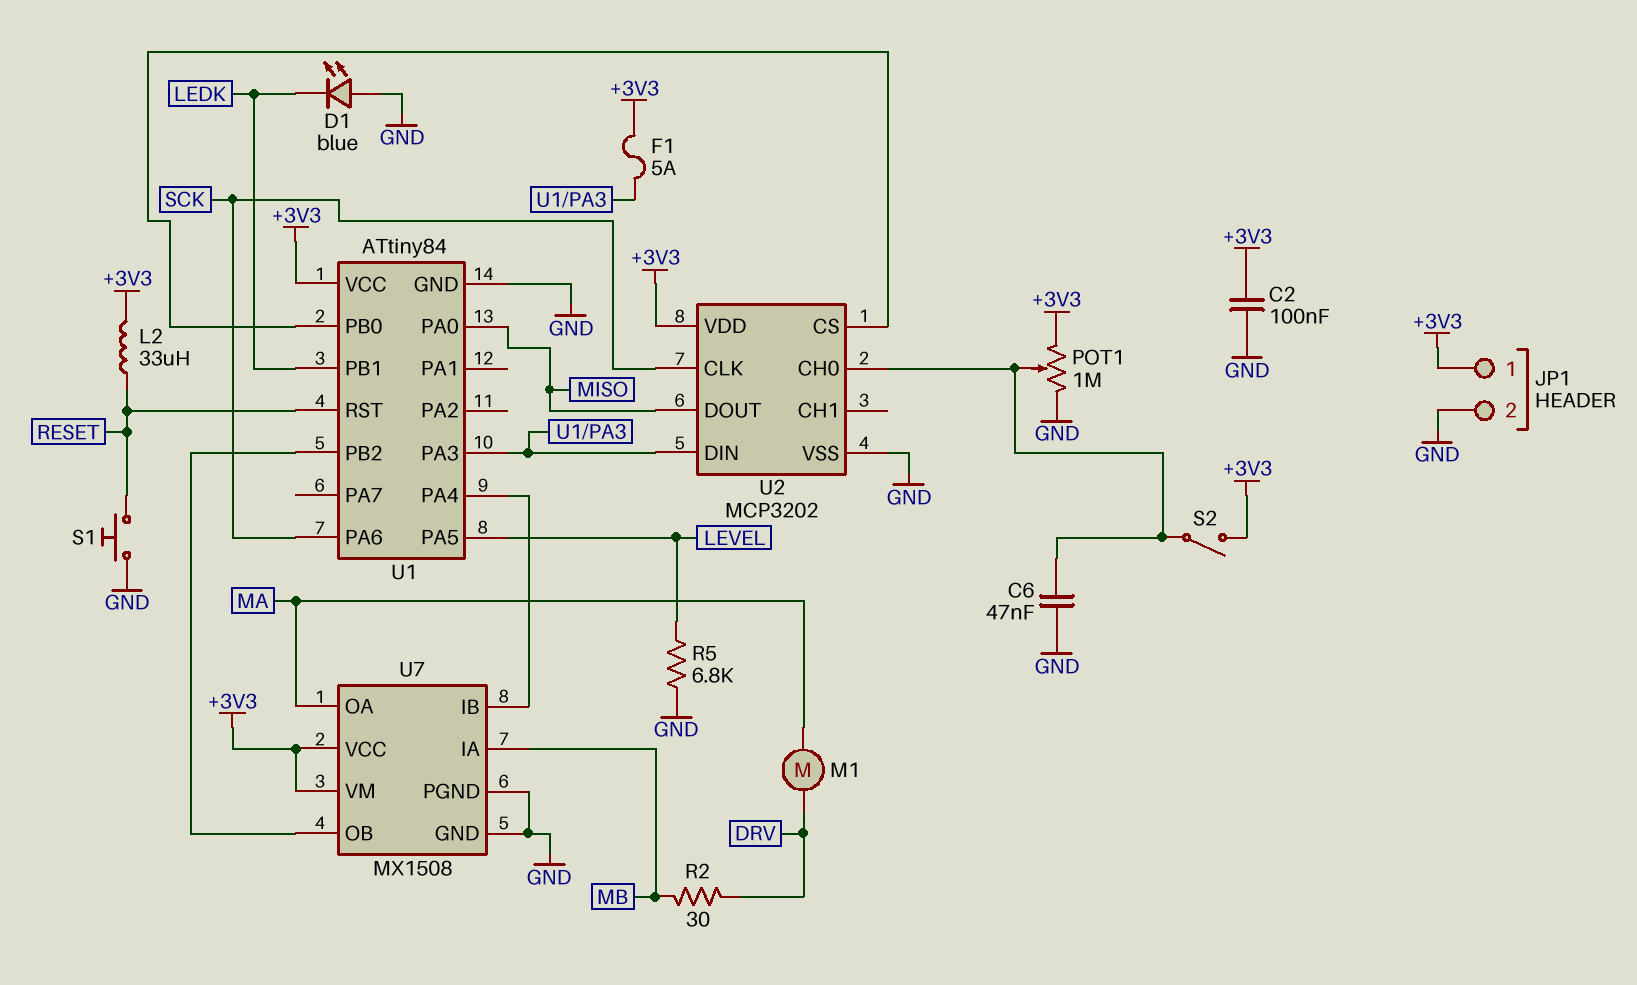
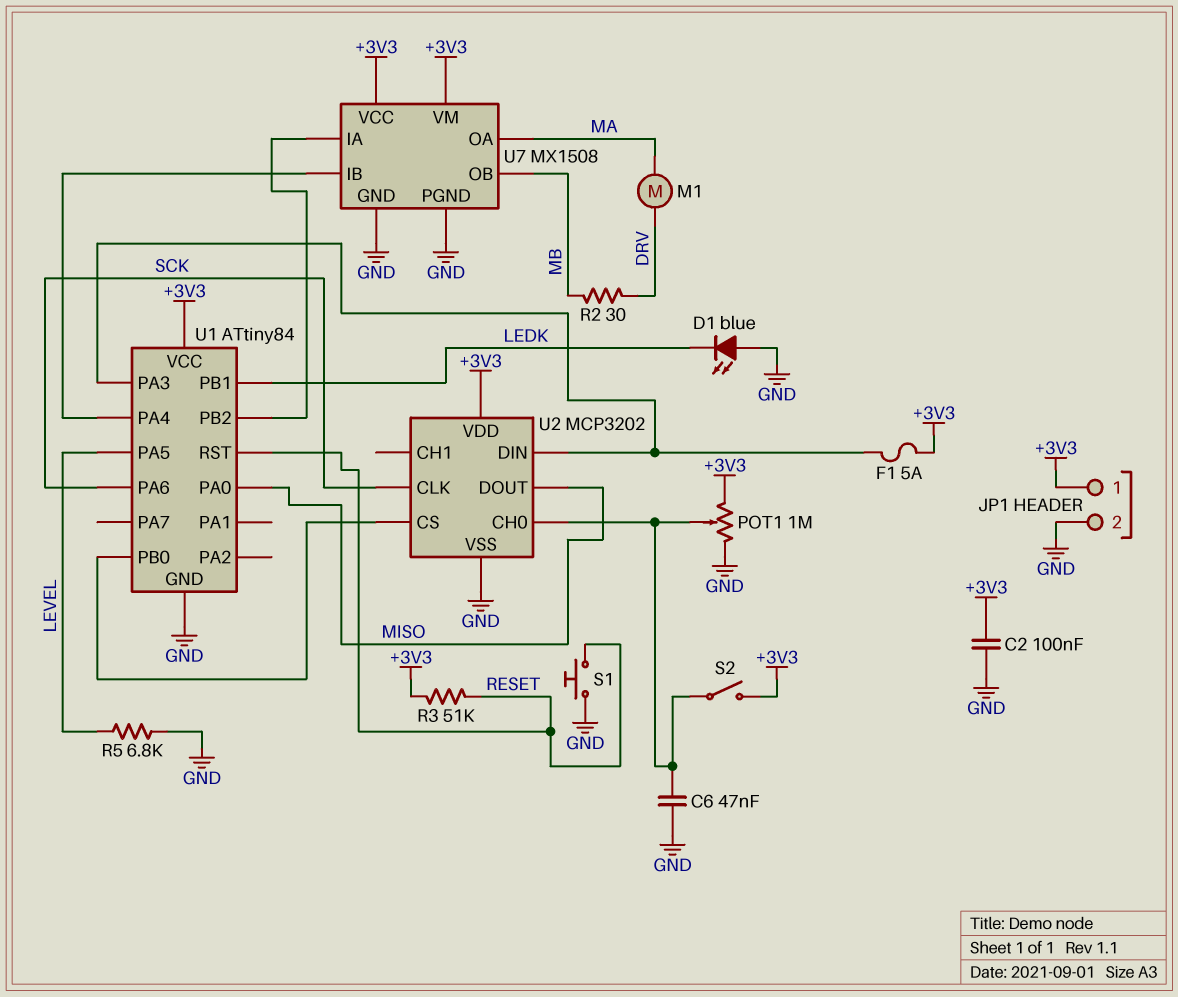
L2: 33uH (+3V3, RESET) -> none
R3: none -> 51k (+3V3, RESET)
U7 pin IA: MB -> U1/PB2
U7 pin OB: U1/PB2 -> MB

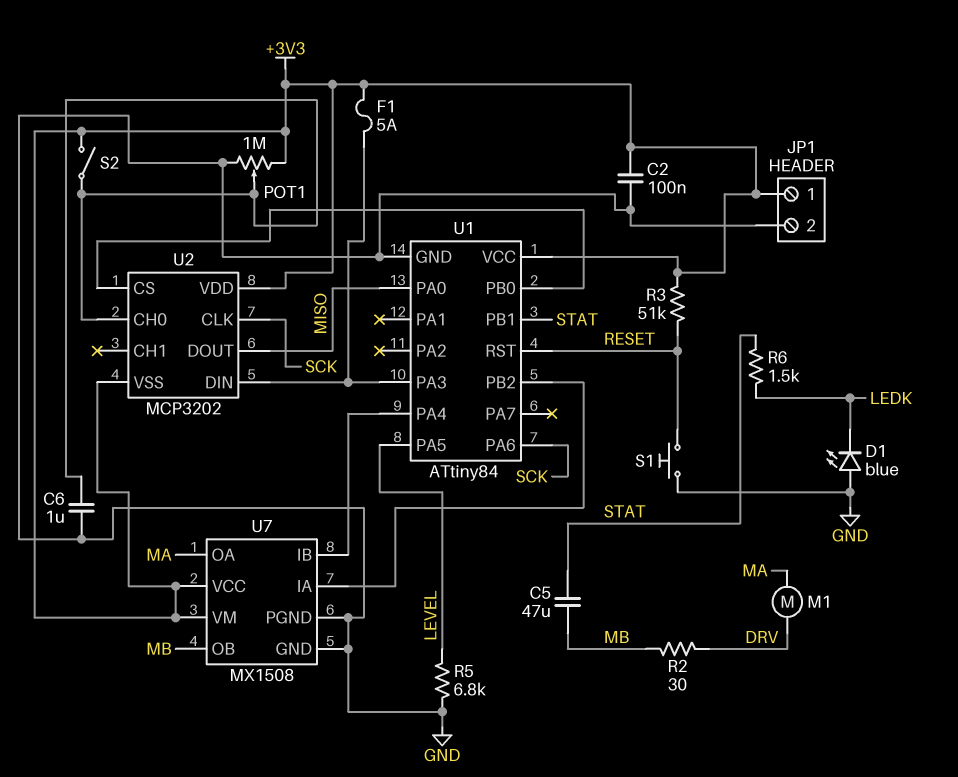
C5: none -> 47uF (MB, STAT)
C6: 47nF (GND, U2/CH0) -> 1uF (GND, U2/CH0)
R6: none -> 1.5k (LEDK, STAT)
U1 pin PB1: LEDK -> STAT
U2 pin VSS: GND -> +3V3

